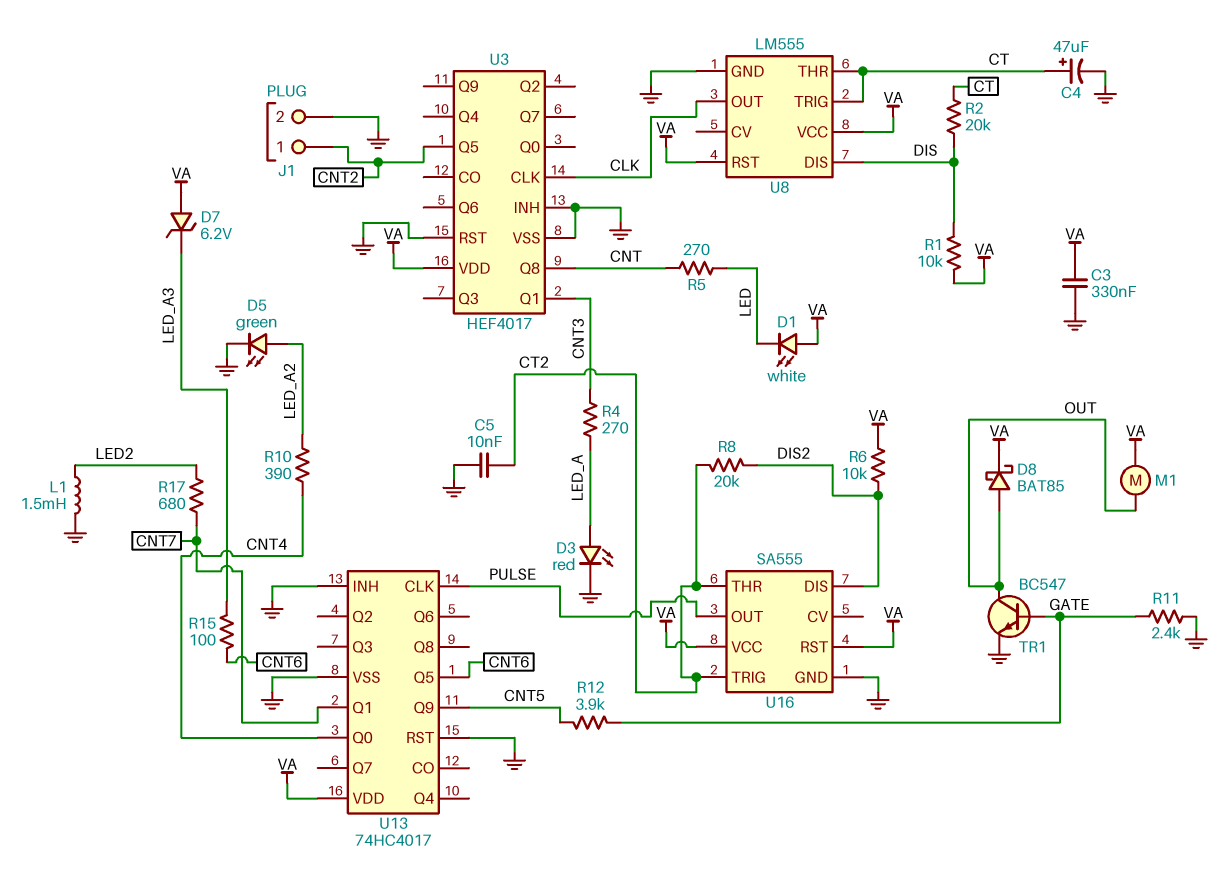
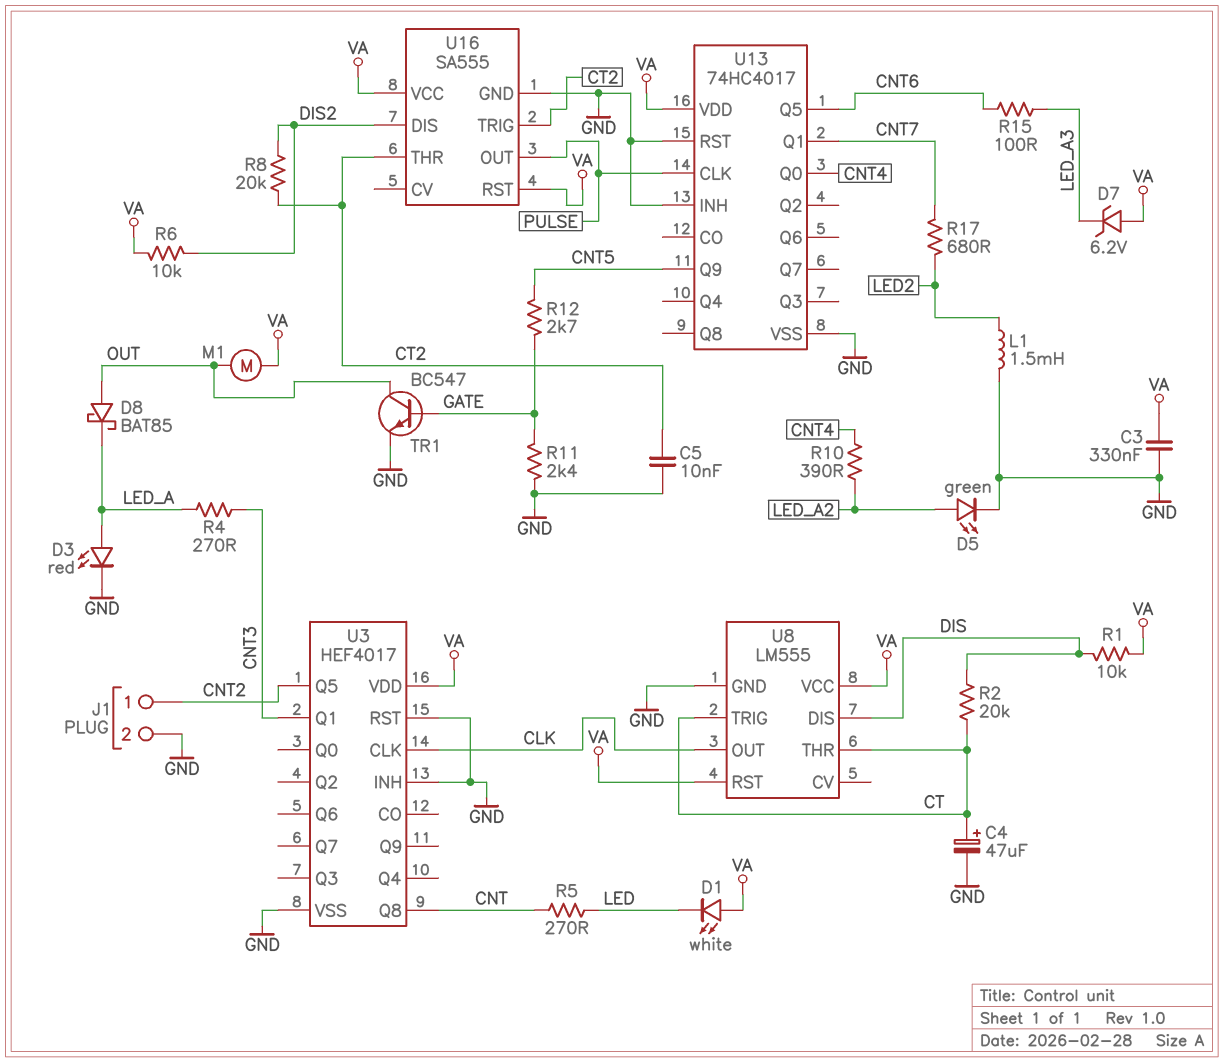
D8: schottky BAT85 (A OUT, K VA) -> schottky BAT85 (A OUT, K LED_A)
R12: 3.9k (CNT5, GATE) -> 2.7k (CNT5, GATE)

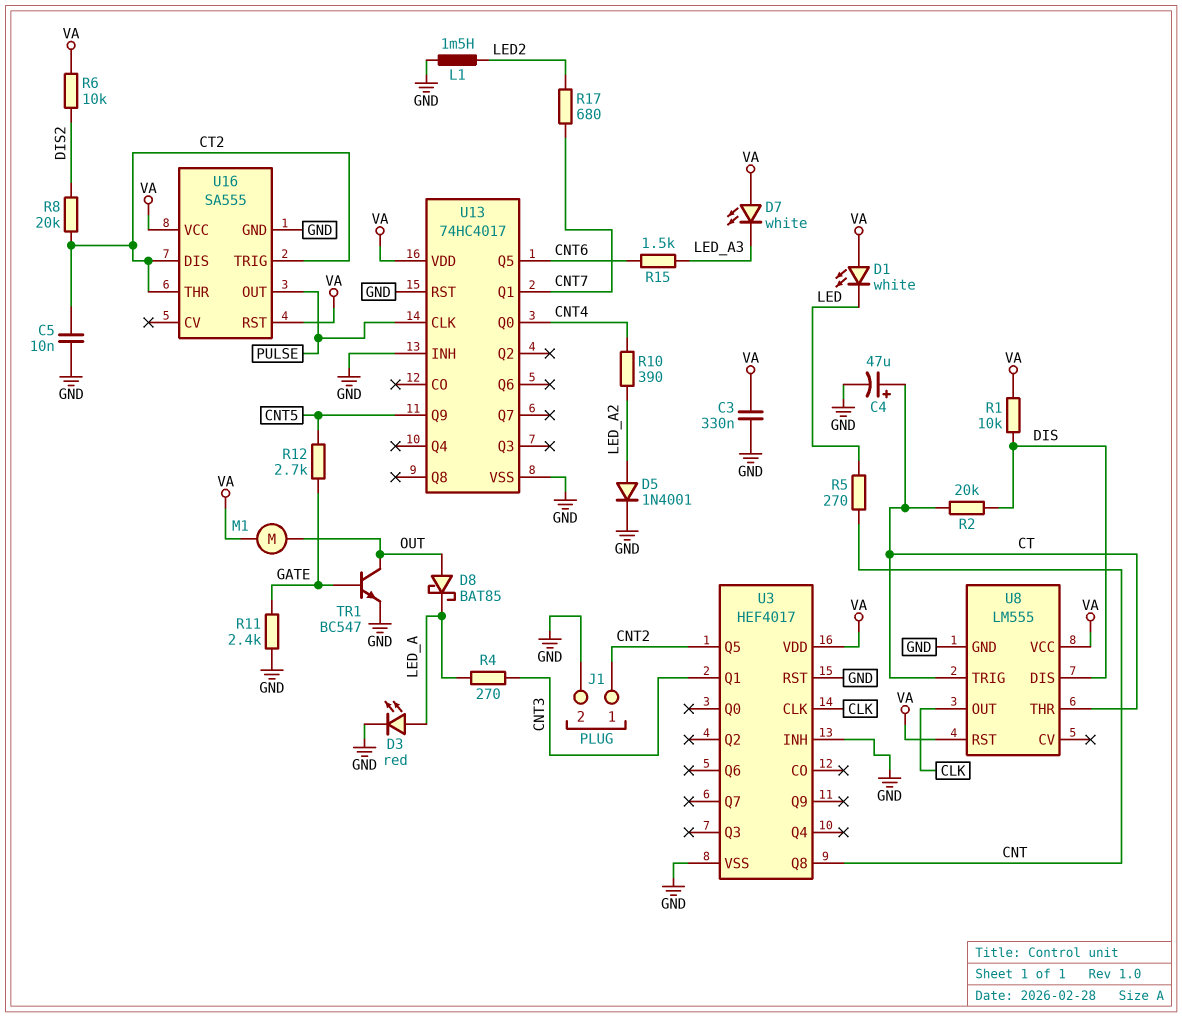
D5: LED green (A LED_A2, K GND) -> diode 1N4001 (A LED_A2, K GND)
D7: zener 6.2V (A VA, K LED_A3) -> LED white (A VA, K LED_A3)
R15: 100 (CNT6, LED_A3) -> 1.5k (CNT6, LED_A3)
U16 pin DIS: DIS2 -> CT2

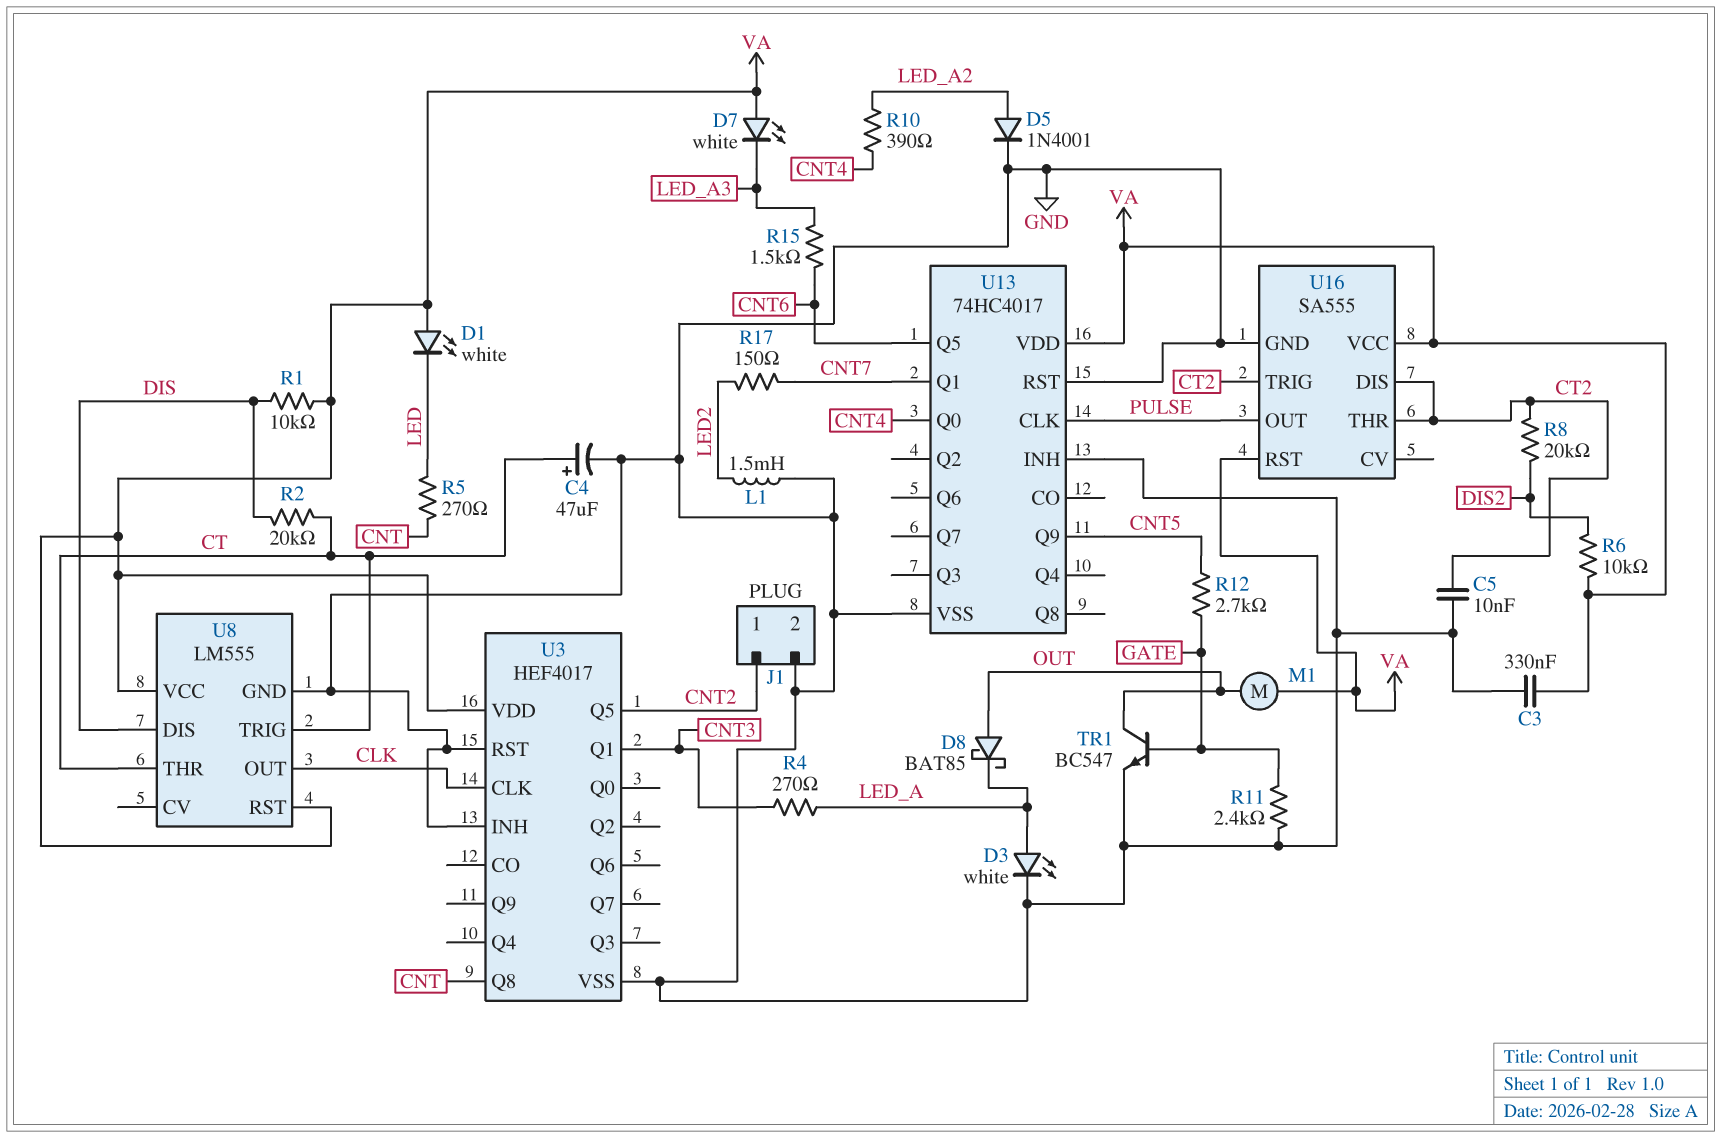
D3: LED red (A LED_A, K GND) -> LED white (A LED_A, K GND)
R17: 680 (CNT7, LED2) -> 150 (CNT7, LED2)

